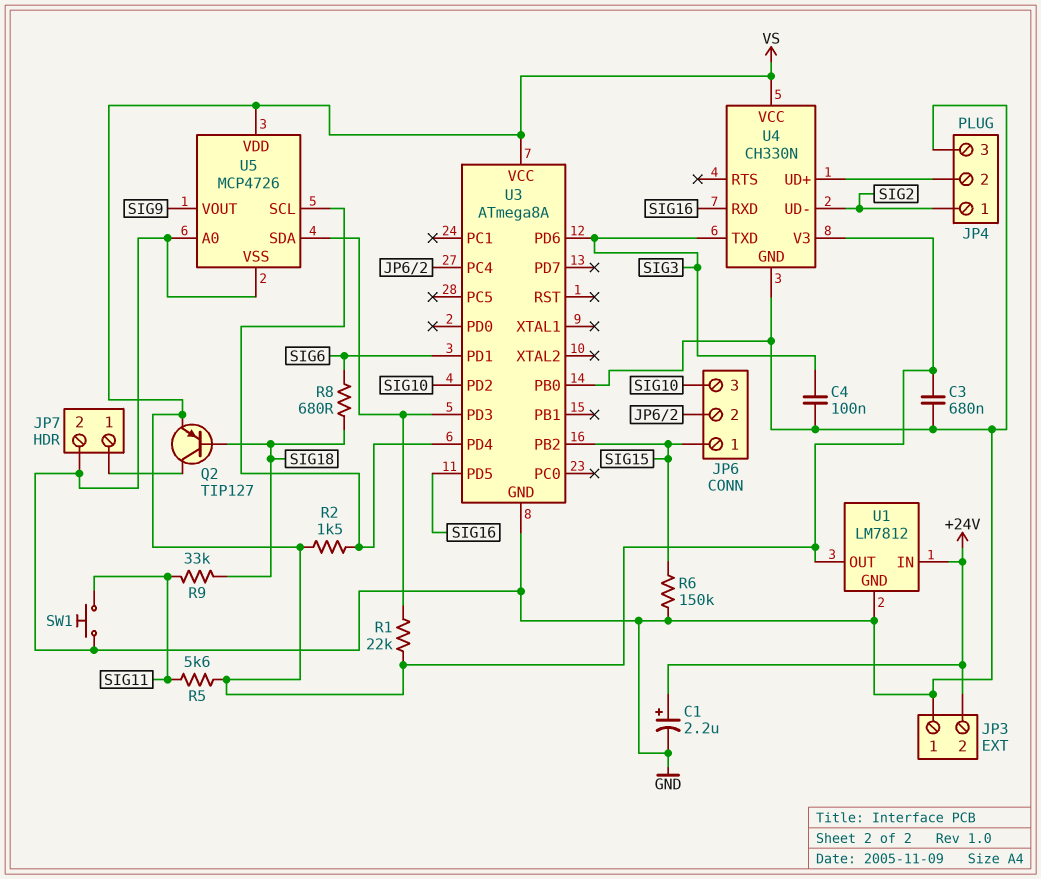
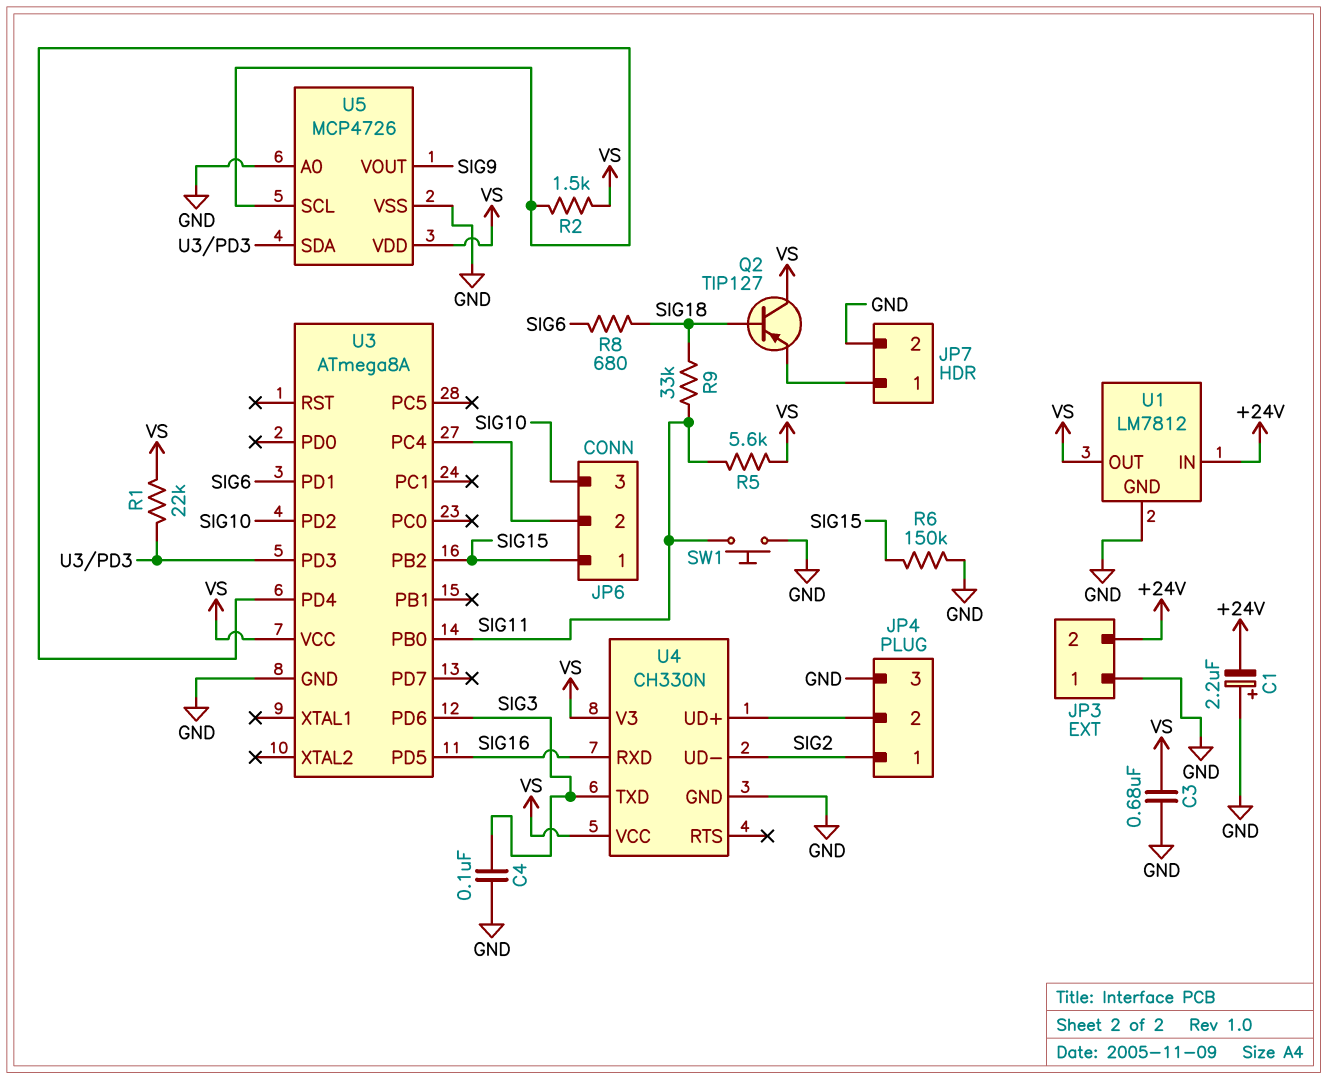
C1: 2.2uF (plus +24V, minus GND) -> 2.2uF (plus GND, minus +24V)
Q2: PNP TIP127 (B SIG18, C JP7/1, E VS) -> PNP TIP127 (B SIG18, C VS, E JP7/1)
U3 pin PB0: GND -> SIG11

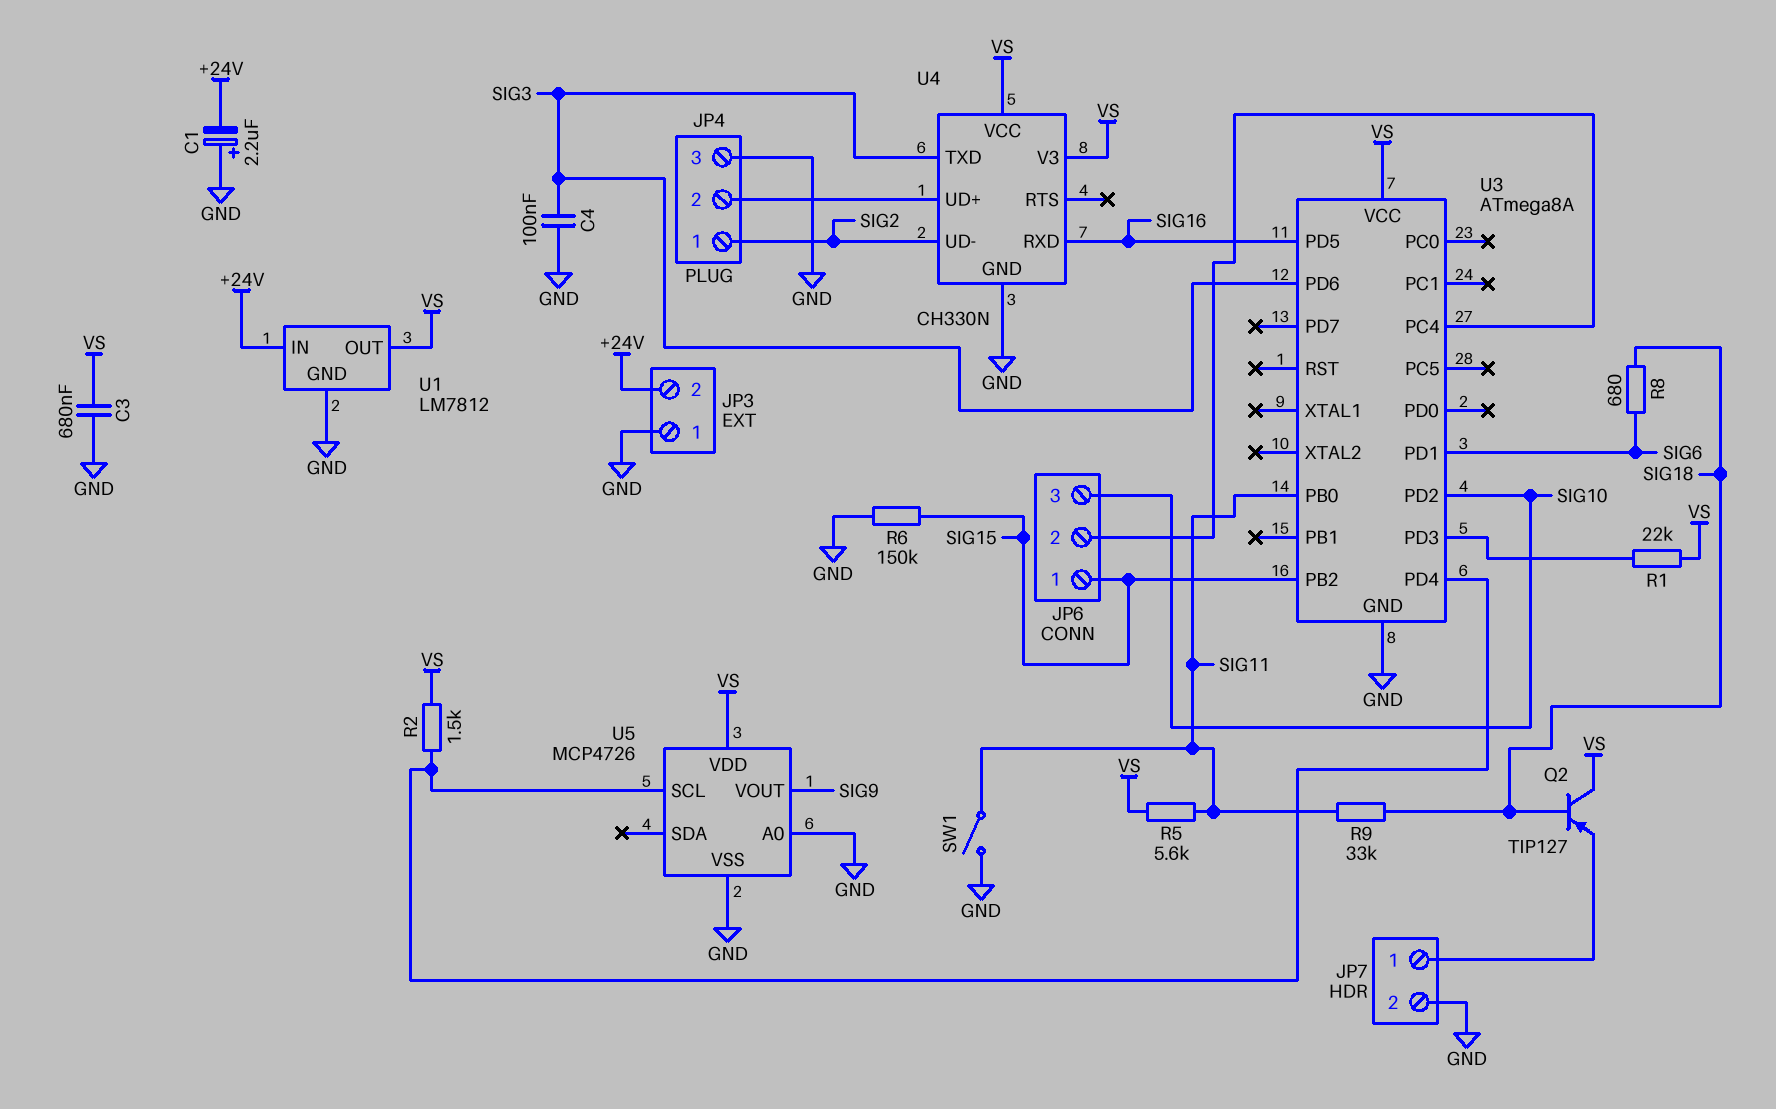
SW1: button (GND, SIG11) -> switch (GND, SIG11)
U5 pin SDA: U3/PD3 -> none

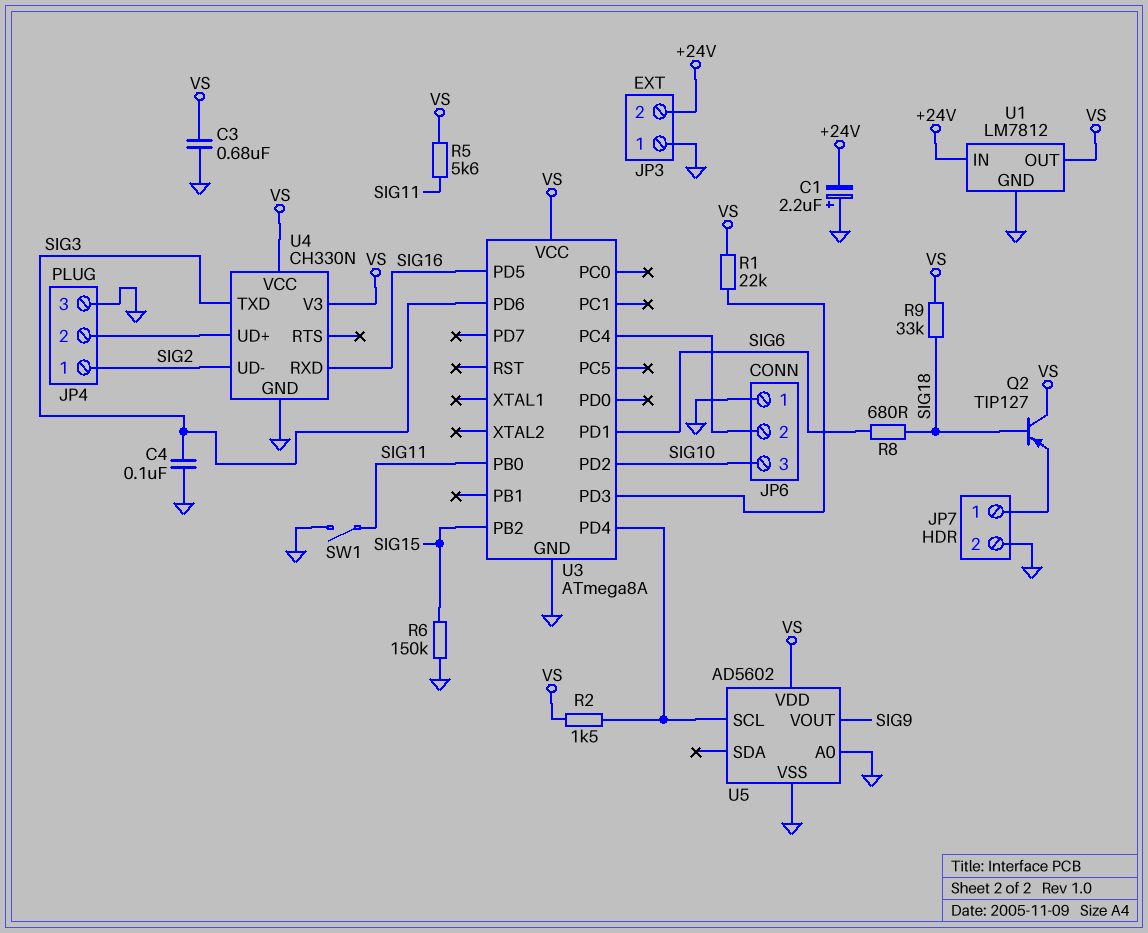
JP6 pin 1: SIG15 -> GND
R9: 33k (SIG11, SIG18) -> 33k (SIG18, VS)
U5: MCP4726 -> AD5602

